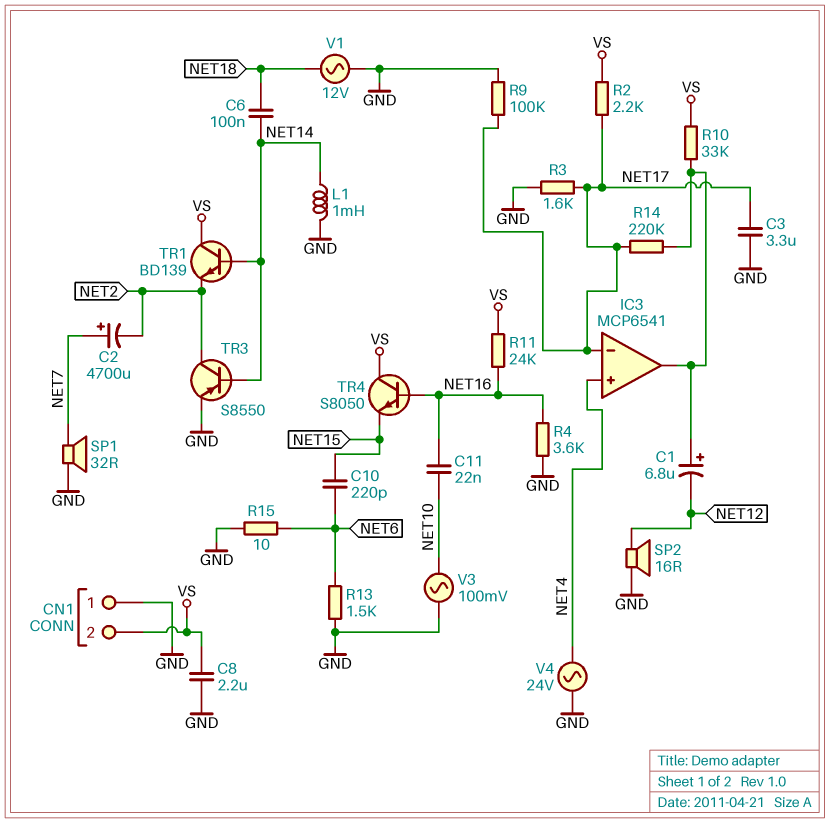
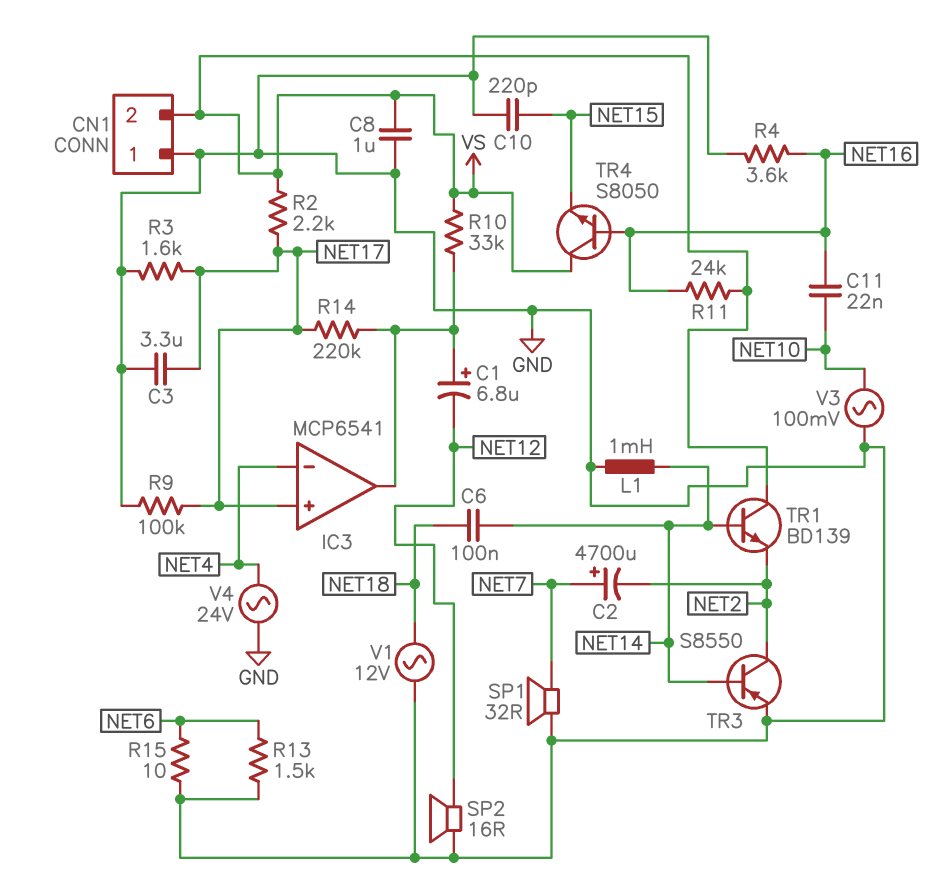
C8: 2.2uF (GND, VS) -> 1uF (GND, VS)
C10: 220pF (NET6, NET15) -> 220pF (GND, NET15)
IC3 pin in+: NET4 -> NET17
IC3 pin in-: NET17 -> NET4

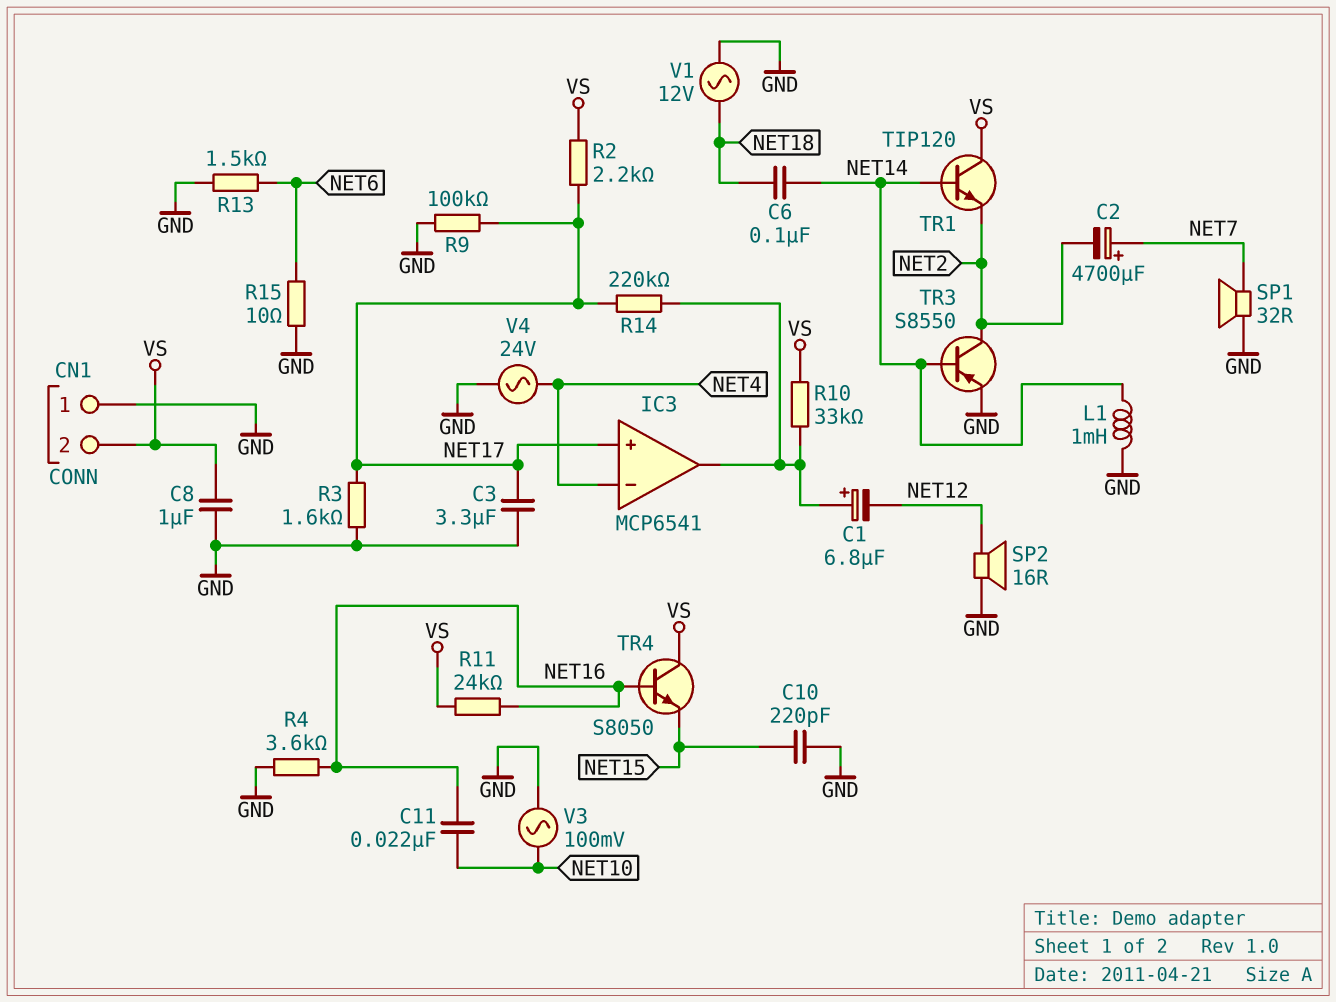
TR1: NPN BD139 (B NET14, C VS, E NET2) -> NPN TIP120 (B NET14, C VS, E NET2)

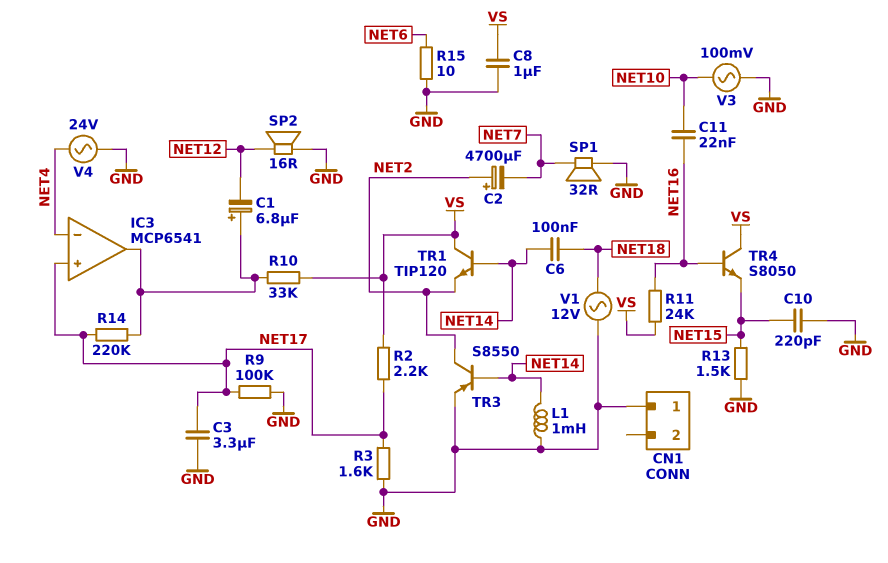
C2: 4700uF (plus NET7, minus NET2) -> 4700uF (plus NET2, minus NET7)
CN1 pin 2: VS -> none
R4: 3.6k (GND, NET16) -> none
R13: 1.5k (GND, NET6) -> 1.5k (GND, NET15)

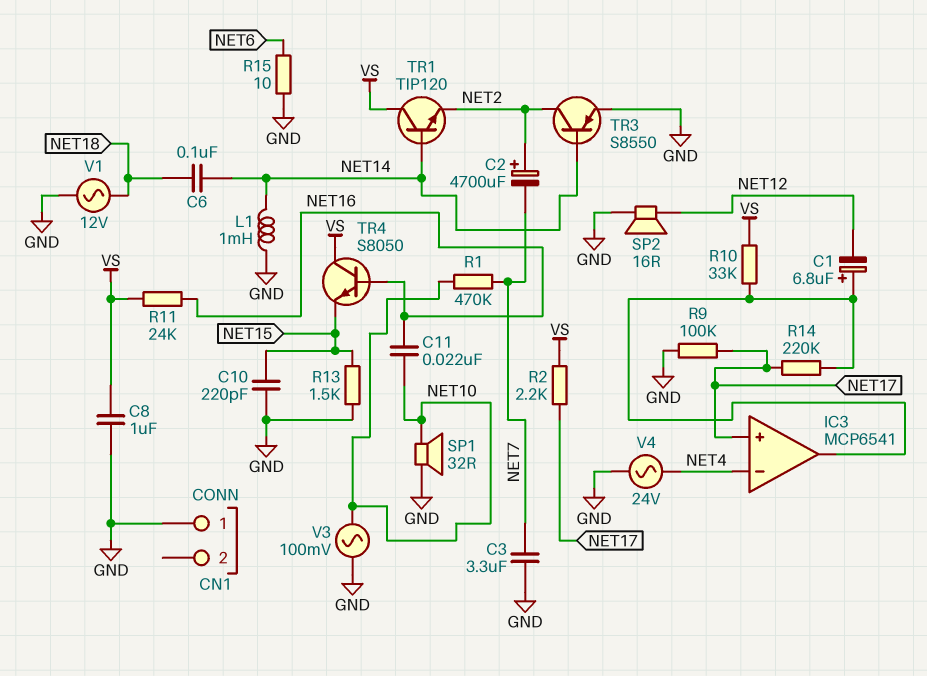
C3: 3.3uF (GND, NET17) -> 3.3uF (GND, NET7)
R1: none -> 470k (NET7, NET10)
R3: 1.6k (GND, NET17) -> none
SP1: speaker 32R (GND, NET7) -> speaker 32R (GND, NET10)

